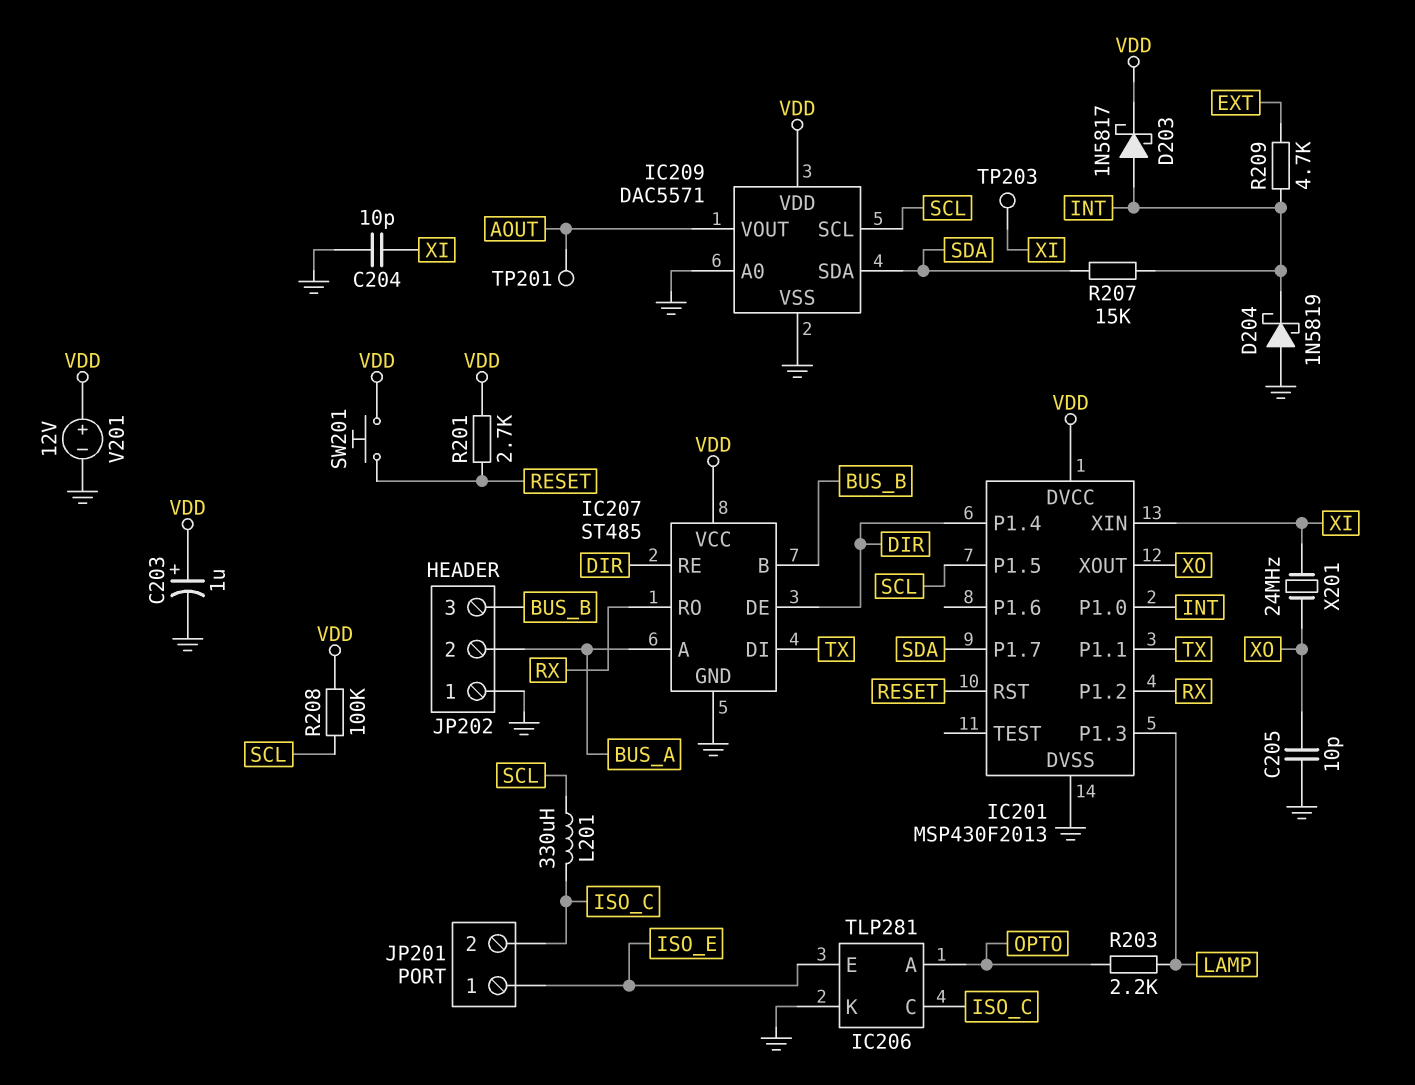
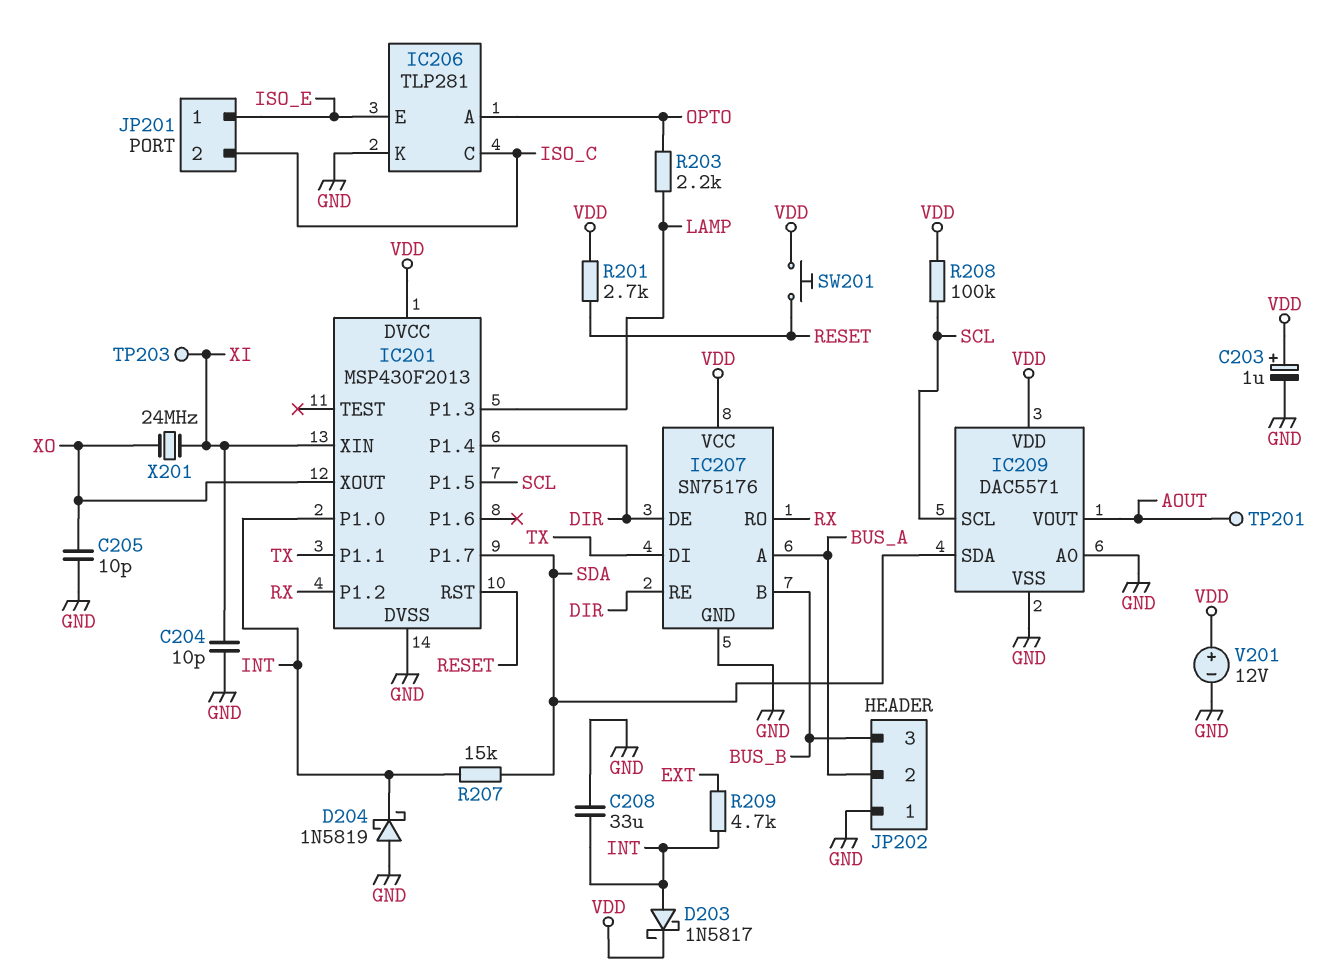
C208: none -> 33uF (GND, INT)
IC207: ST485 -> SN75176
L201: 330uH (ISO_C, SCL) -> none

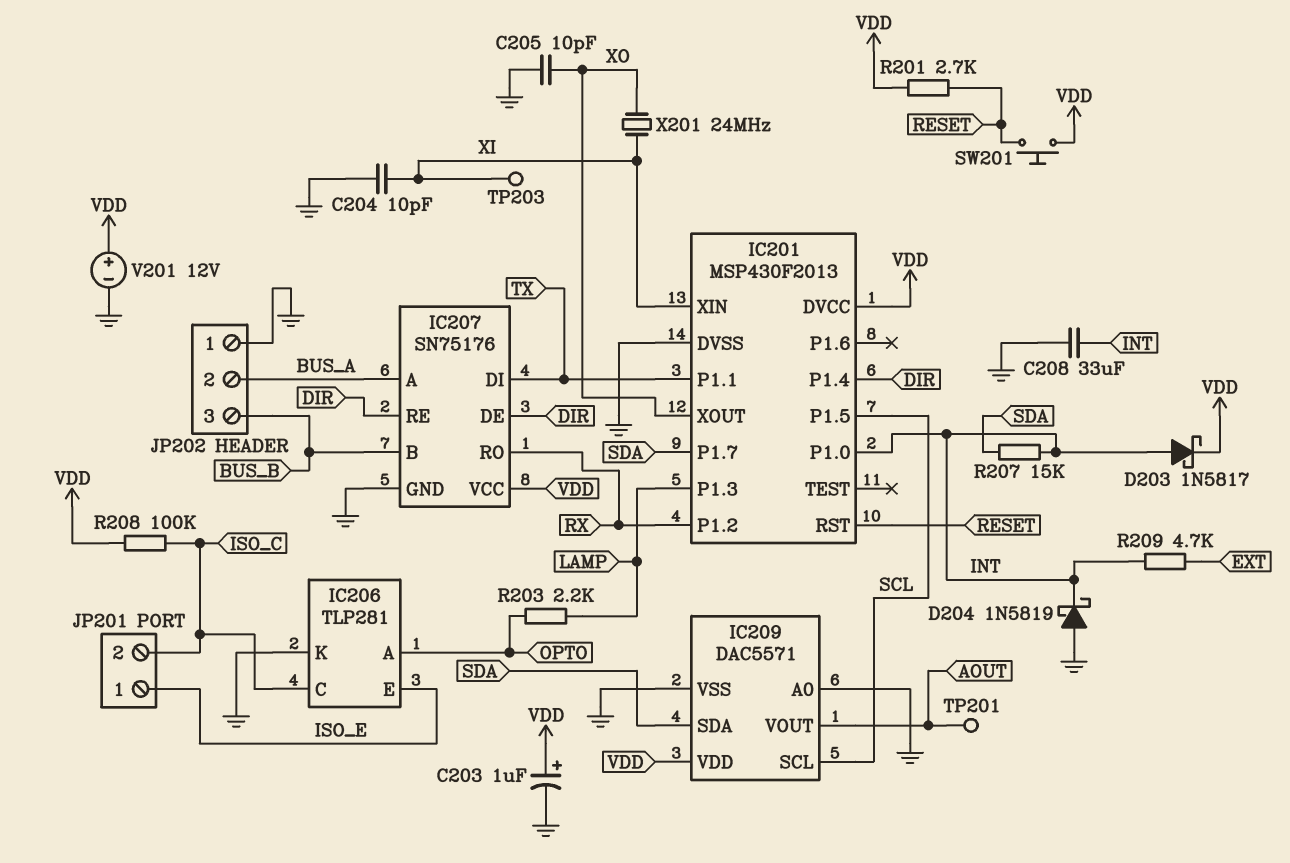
R208: 100k (SCL, VDD) -> 100k (ISO_C, VDD)

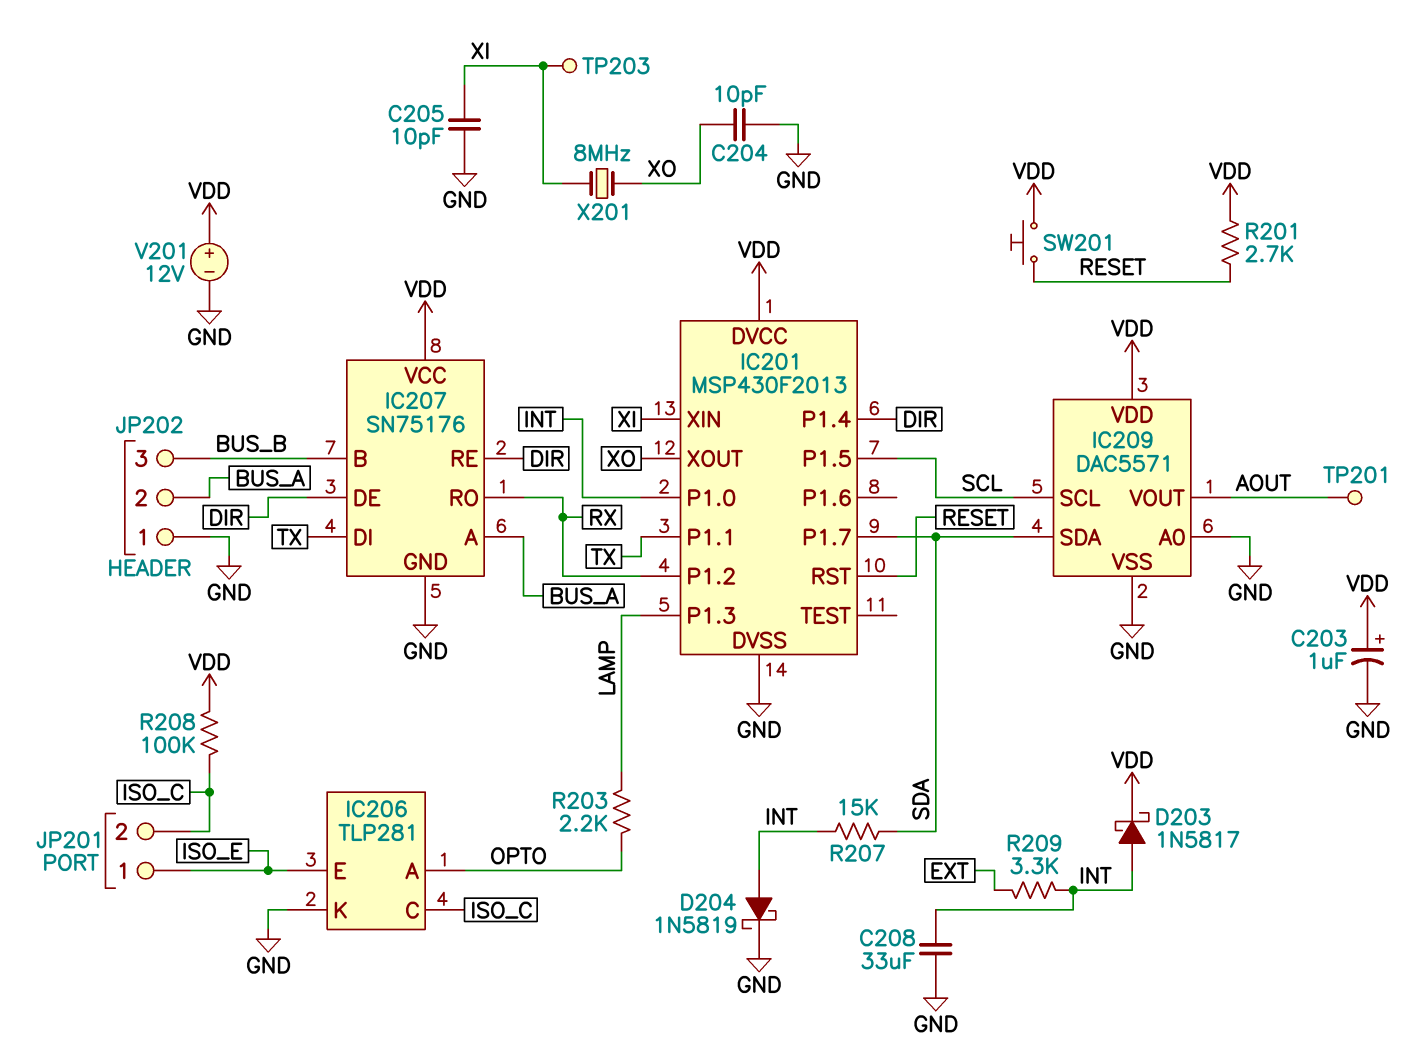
C204: 10pF (GND, XI) -> 10pF (GND, XO)
C205: 10pF (GND, XO) -> 10pF (GND, XI)
D204: schottky 1N5819 (A GND, K INT) -> schottky 1N5819 (A INT, K GND)
R209: 4.7k (EXT, INT) -> 3.3k (EXT, INT)
X201: 24MHz (XI, XO) -> 8MHz (XI, XO)

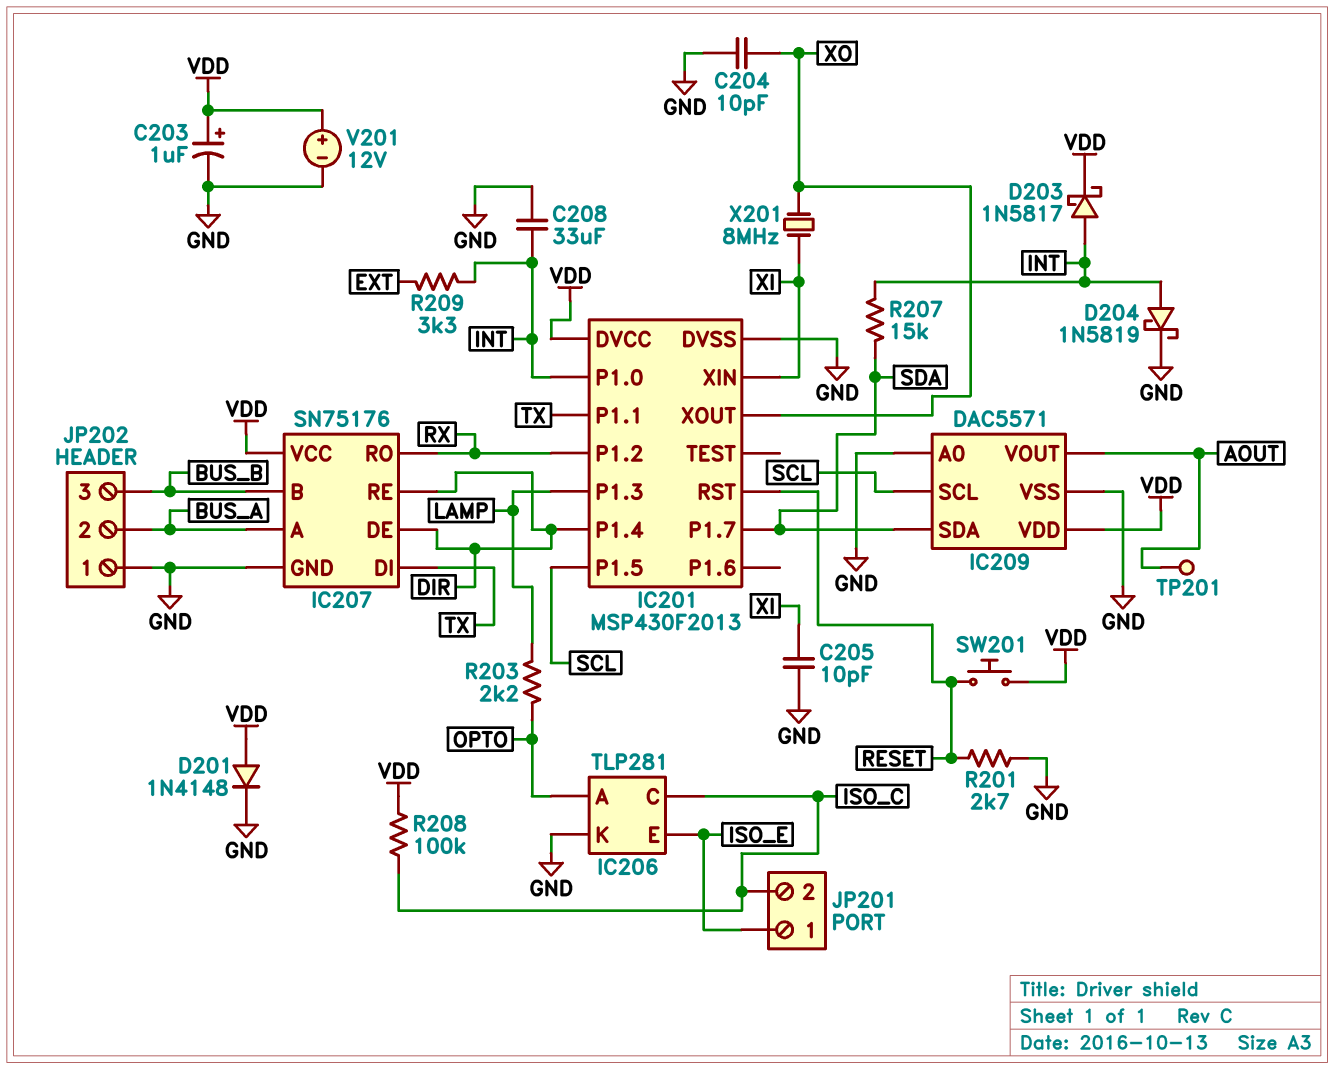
D201: none -> diode 1N4148 (A VDD, K GND)
R201: 2.7k (RESET, VDD) -> 2.7k (GND, RESET)
TP203: test point (XI) -> none

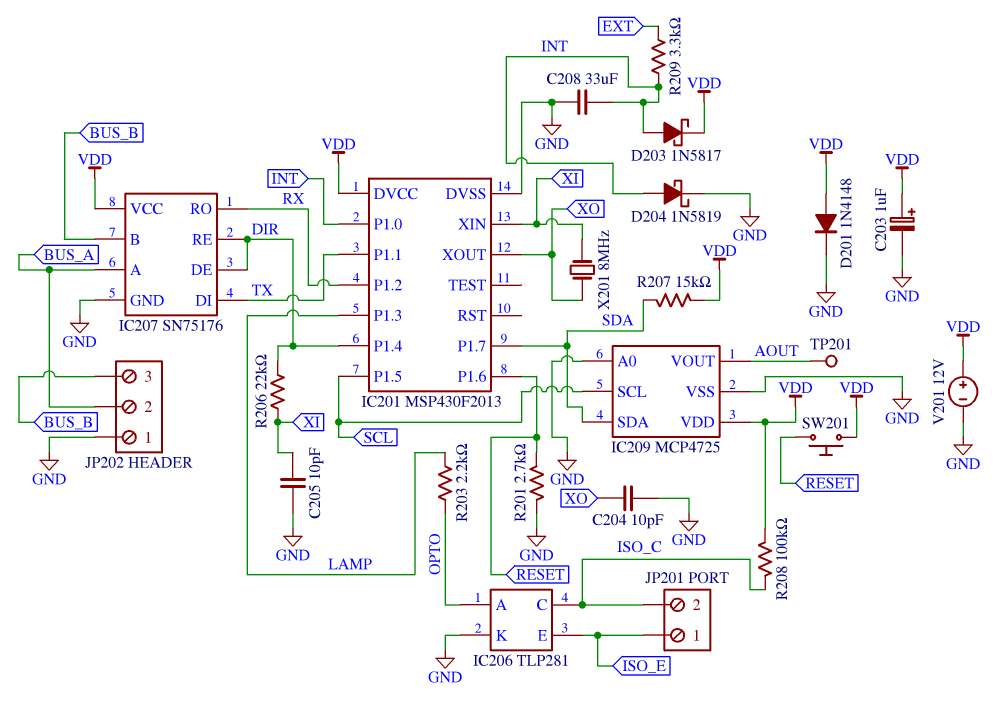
IC201 pin P1.6: none -> RESET
IC201 pin RST: RESET -> none
IC209: DAC5571 -> MCP4725
R206: none -> 22k (DIR, XI)
R207: 15k (INT, SDA) -> 15k (SDA, VDD)

